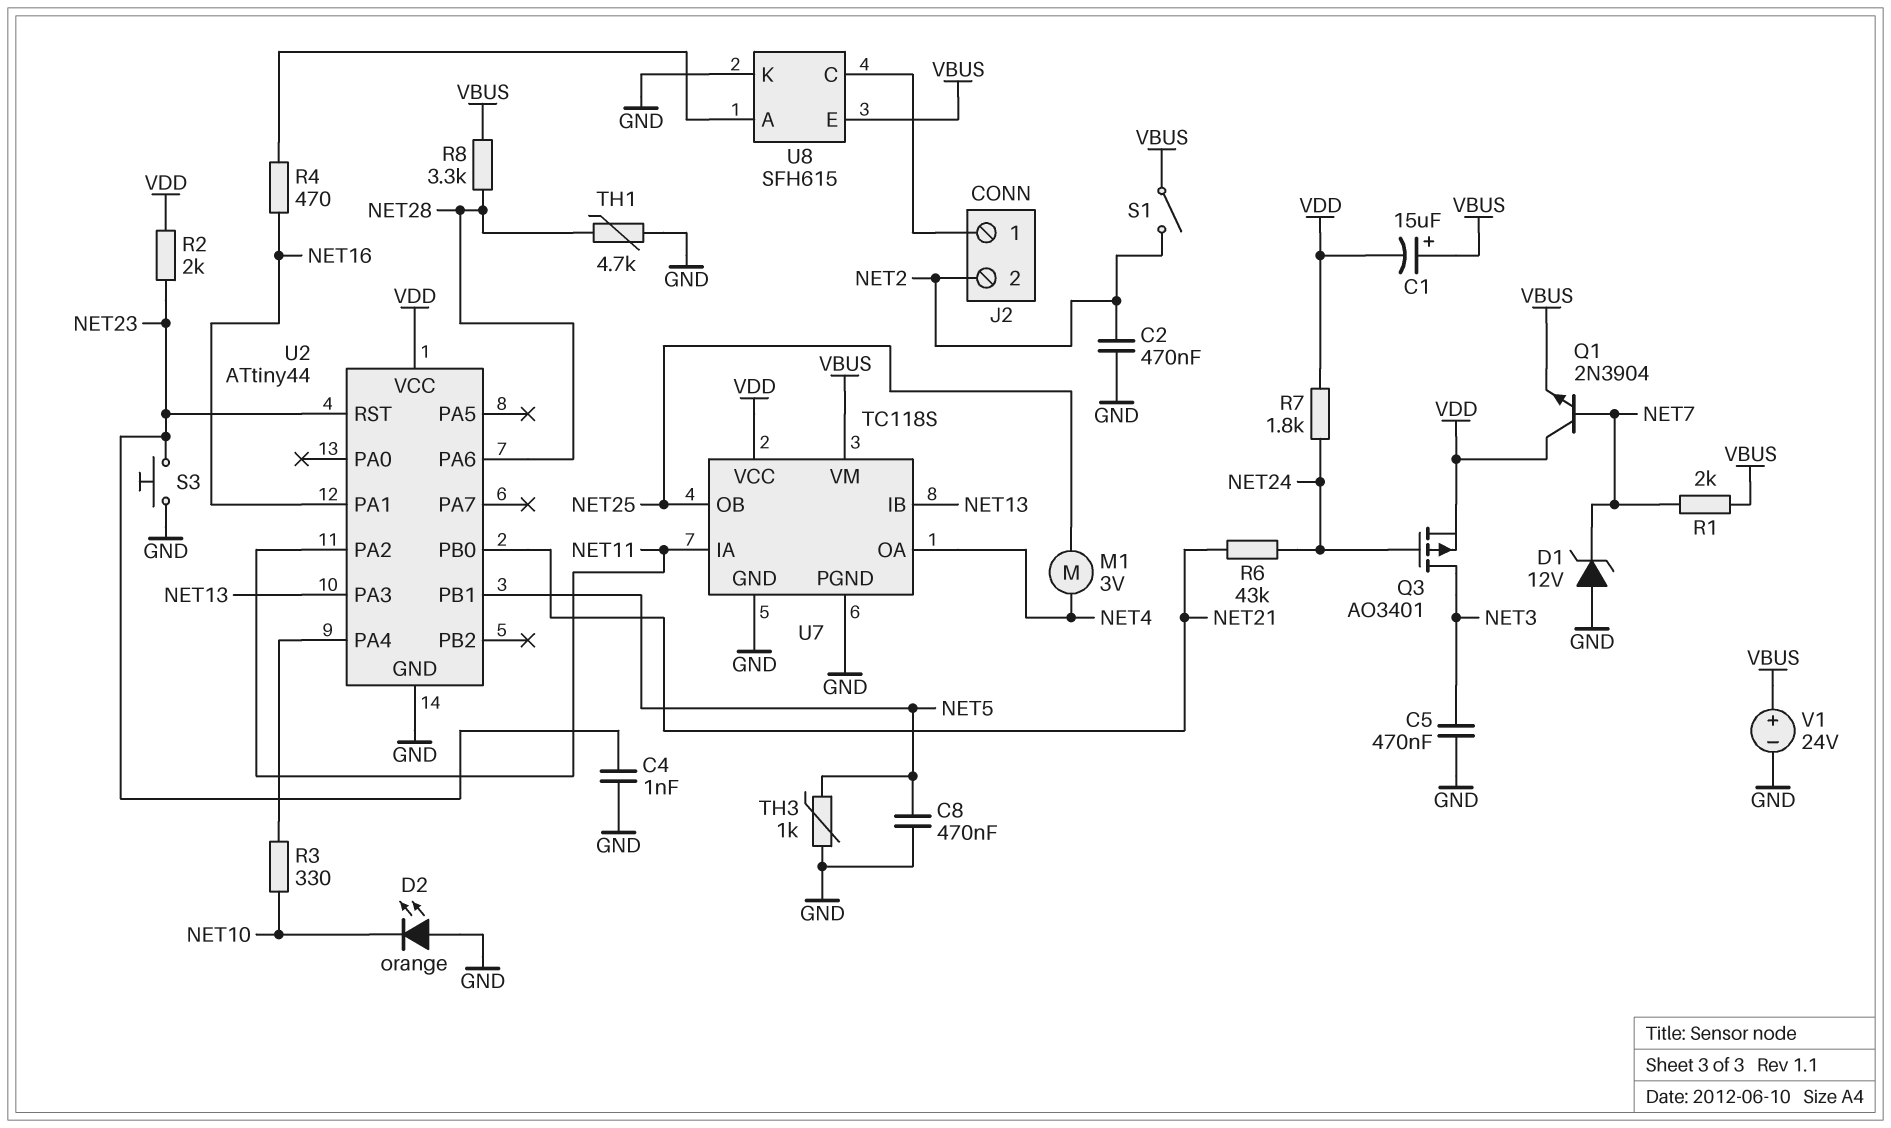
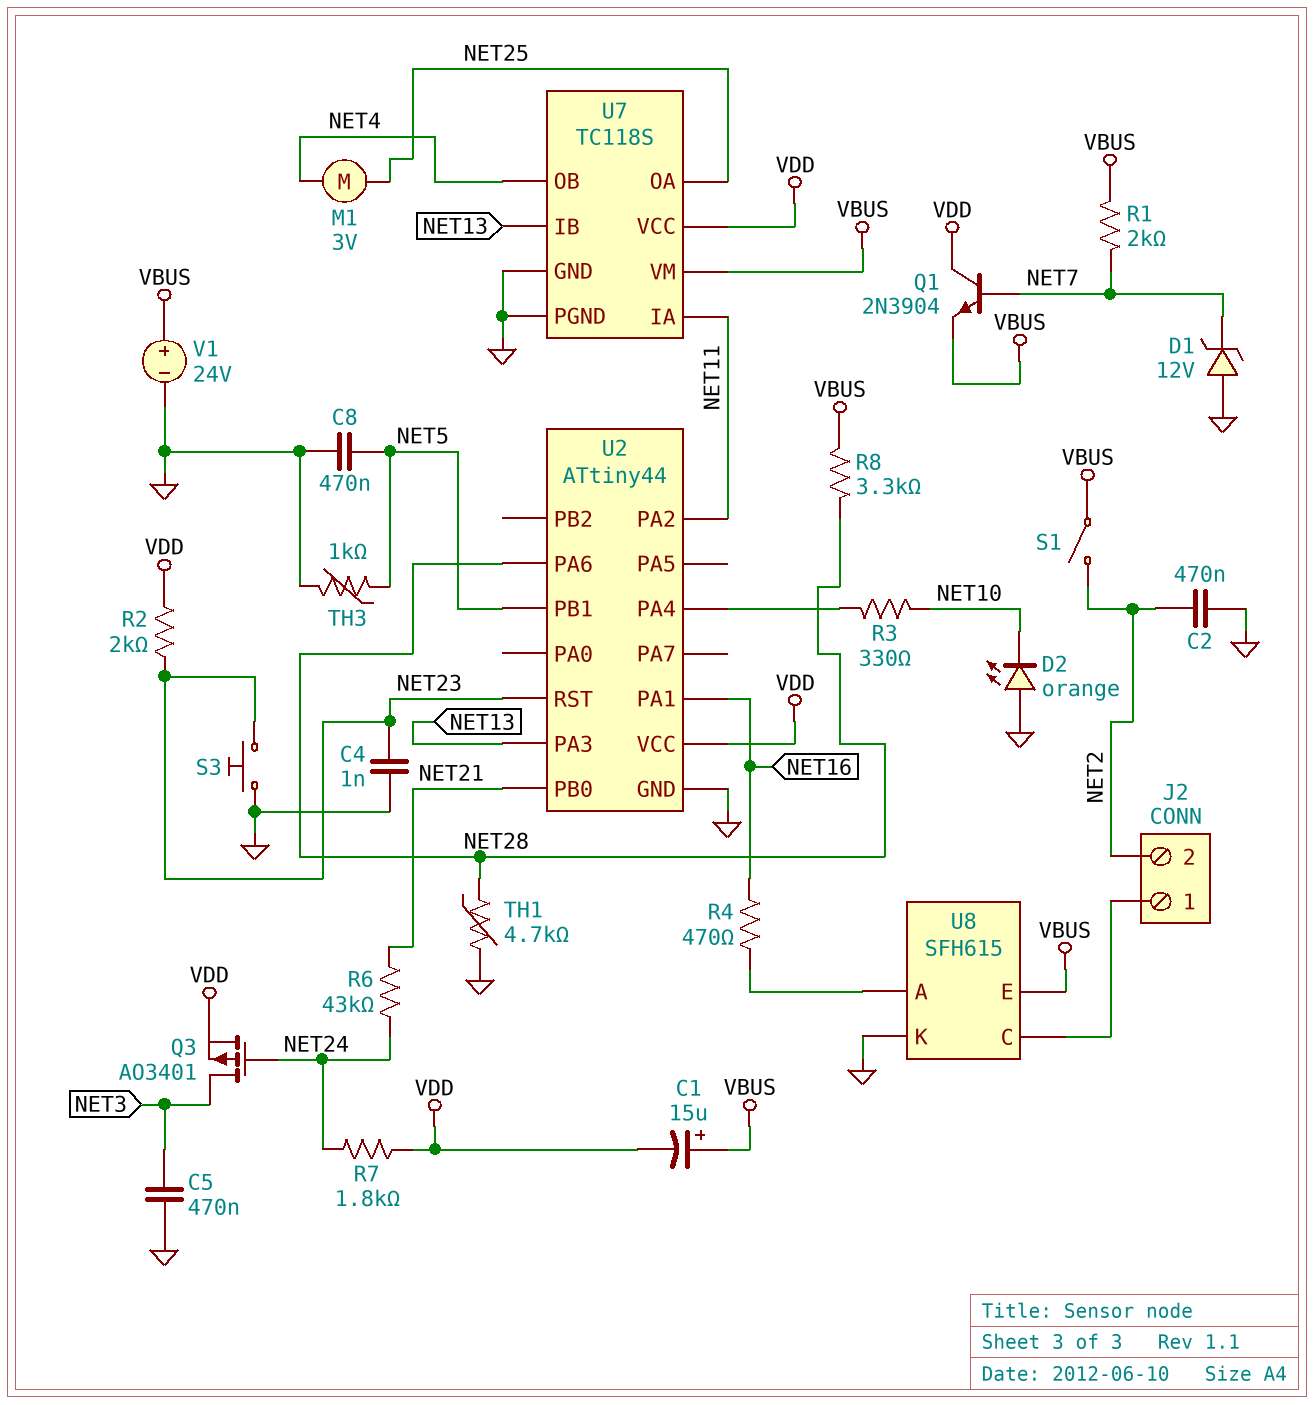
U7 pin OA: NET4 -> NET25
U7 pin OB: NET25 -> NET4

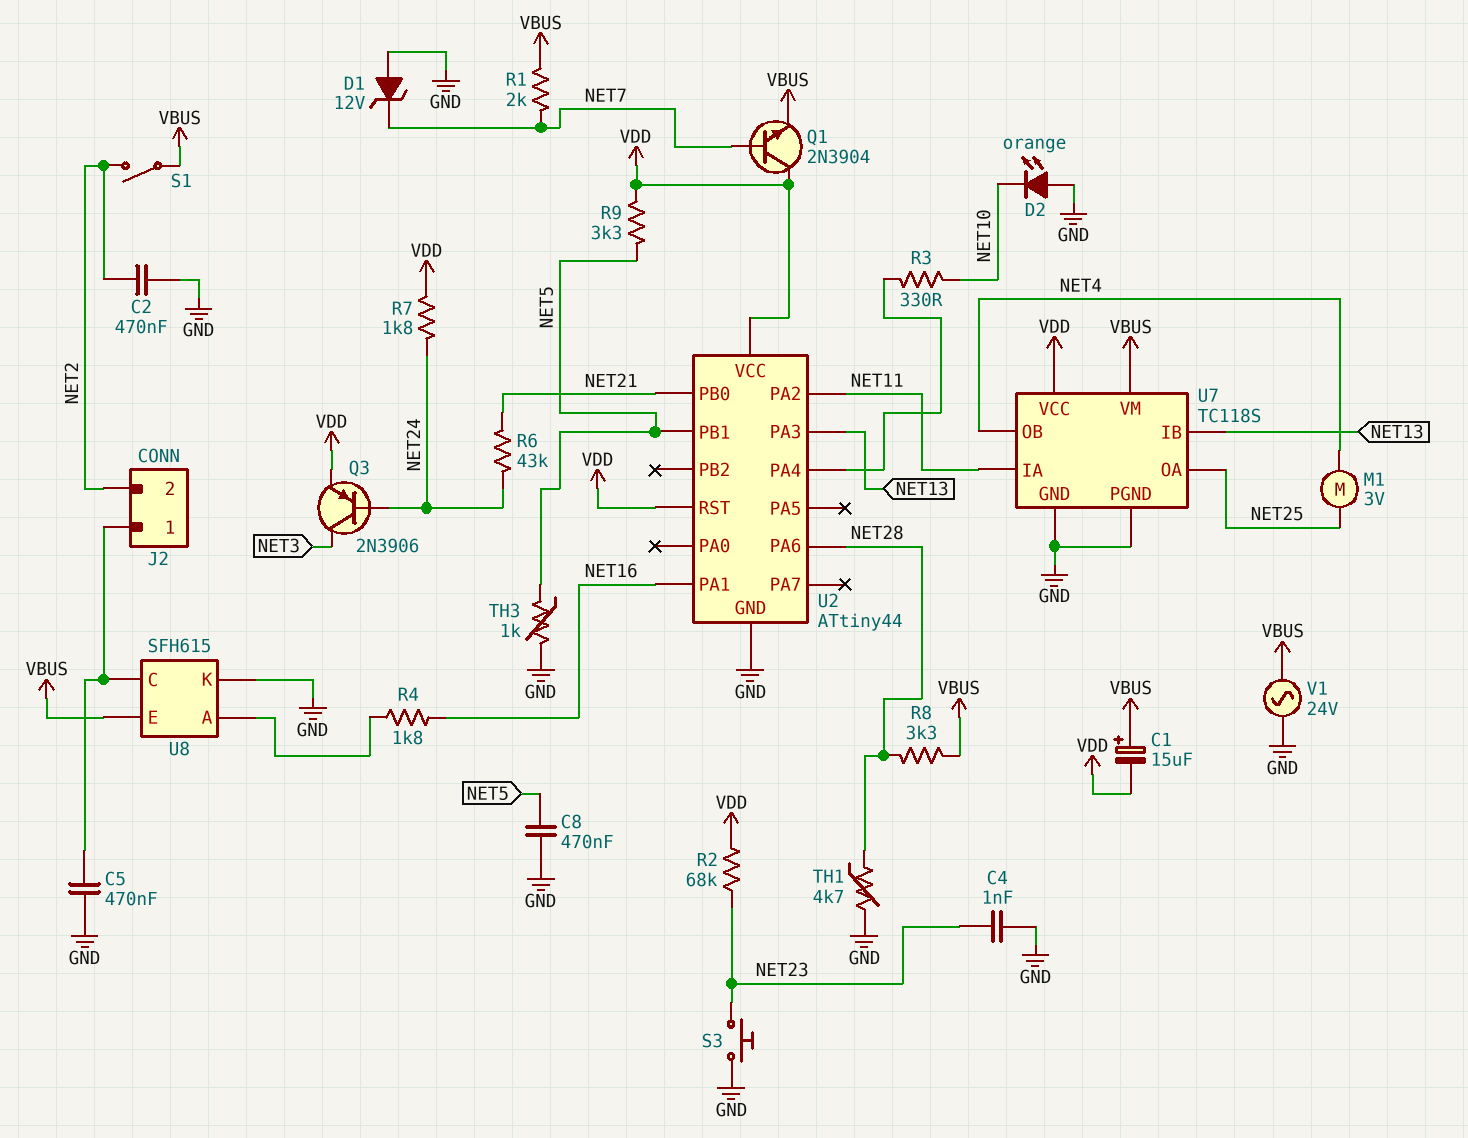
C5: 470nF (GND, NET3) -> 470nF (GND, J2/1)
Q3: PMOS AO3401 (G NET24, D NET3, S VDD) -> PNP 2N3906 (B NET24, C NET3, E VDD)
R2: 2k (NET23, VDD) -> 68k (NET23, VDD)
R4: 470 (NET16, U8/A) -> 1.8k (NET16, U8/A)
R9: none -> 3.3k (NET5, VDD)
U2 pin RST: NET23 -> VDD
V1: 24V (plus VBUS, minus GND) -> AC 24V (GND, VBUS)

